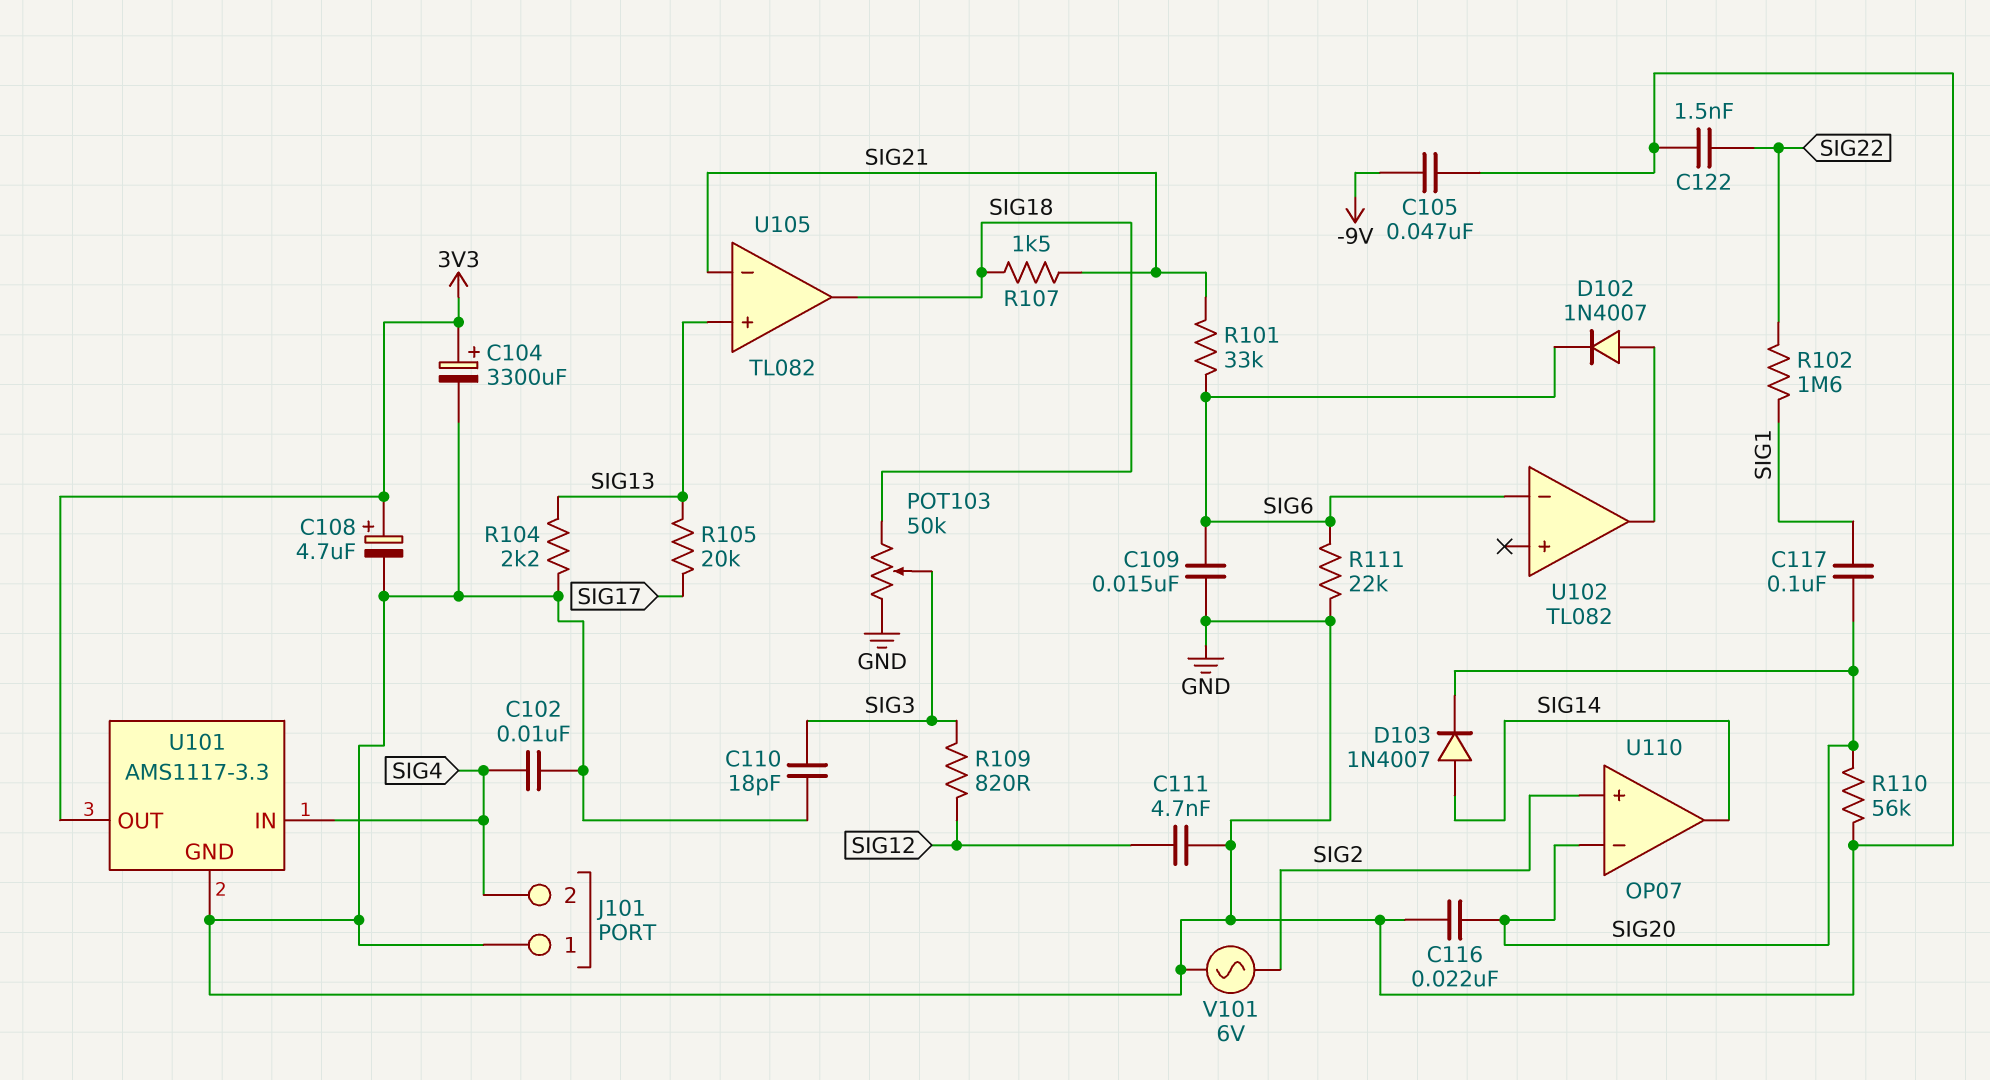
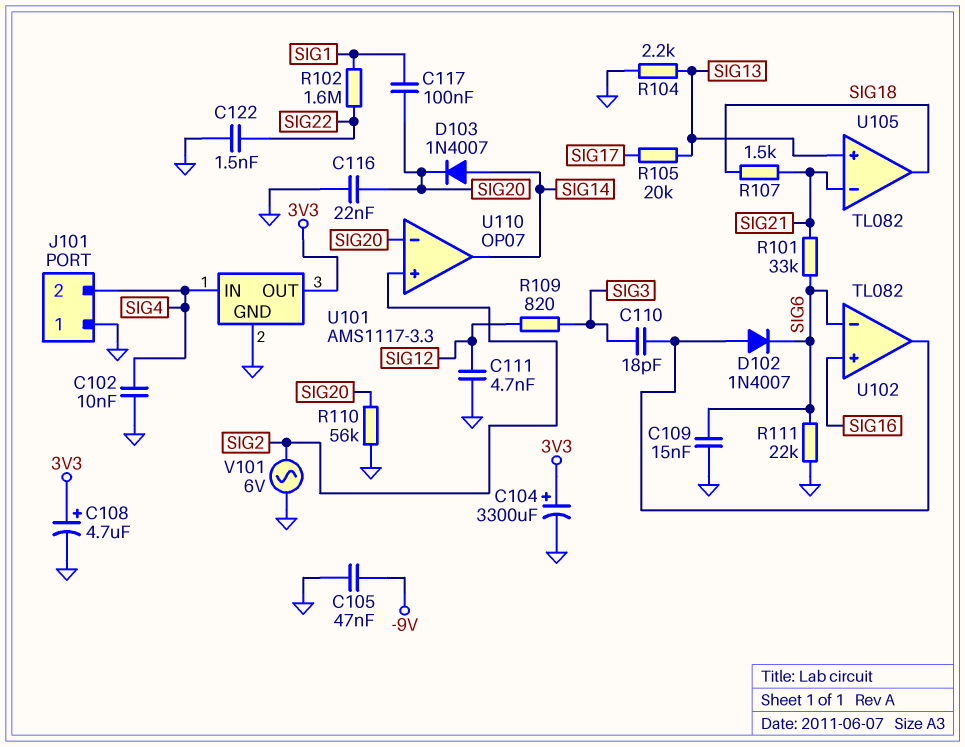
C110: 18pF (GND, SIG3) -> 18pF (SIG3, U102/out)
POT103: 50k (GND, SIG18, wiper SIG3) -> none
U102 pin in+: none -> SIG16

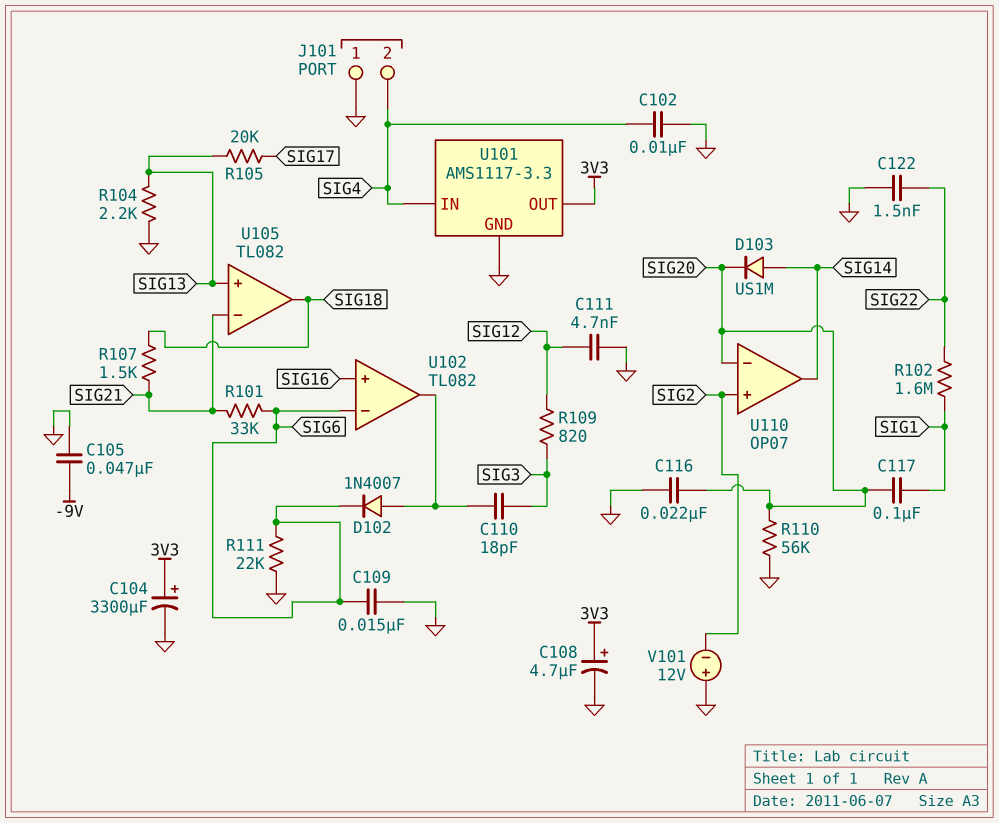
D103: diode 1N4007 (A SIG14, K SIG20) -> diode US1M (A SIG14, K SIG20)
V101: AC 6V (GND, SIG2) -> 12V (plus GND, minus SIG2)

